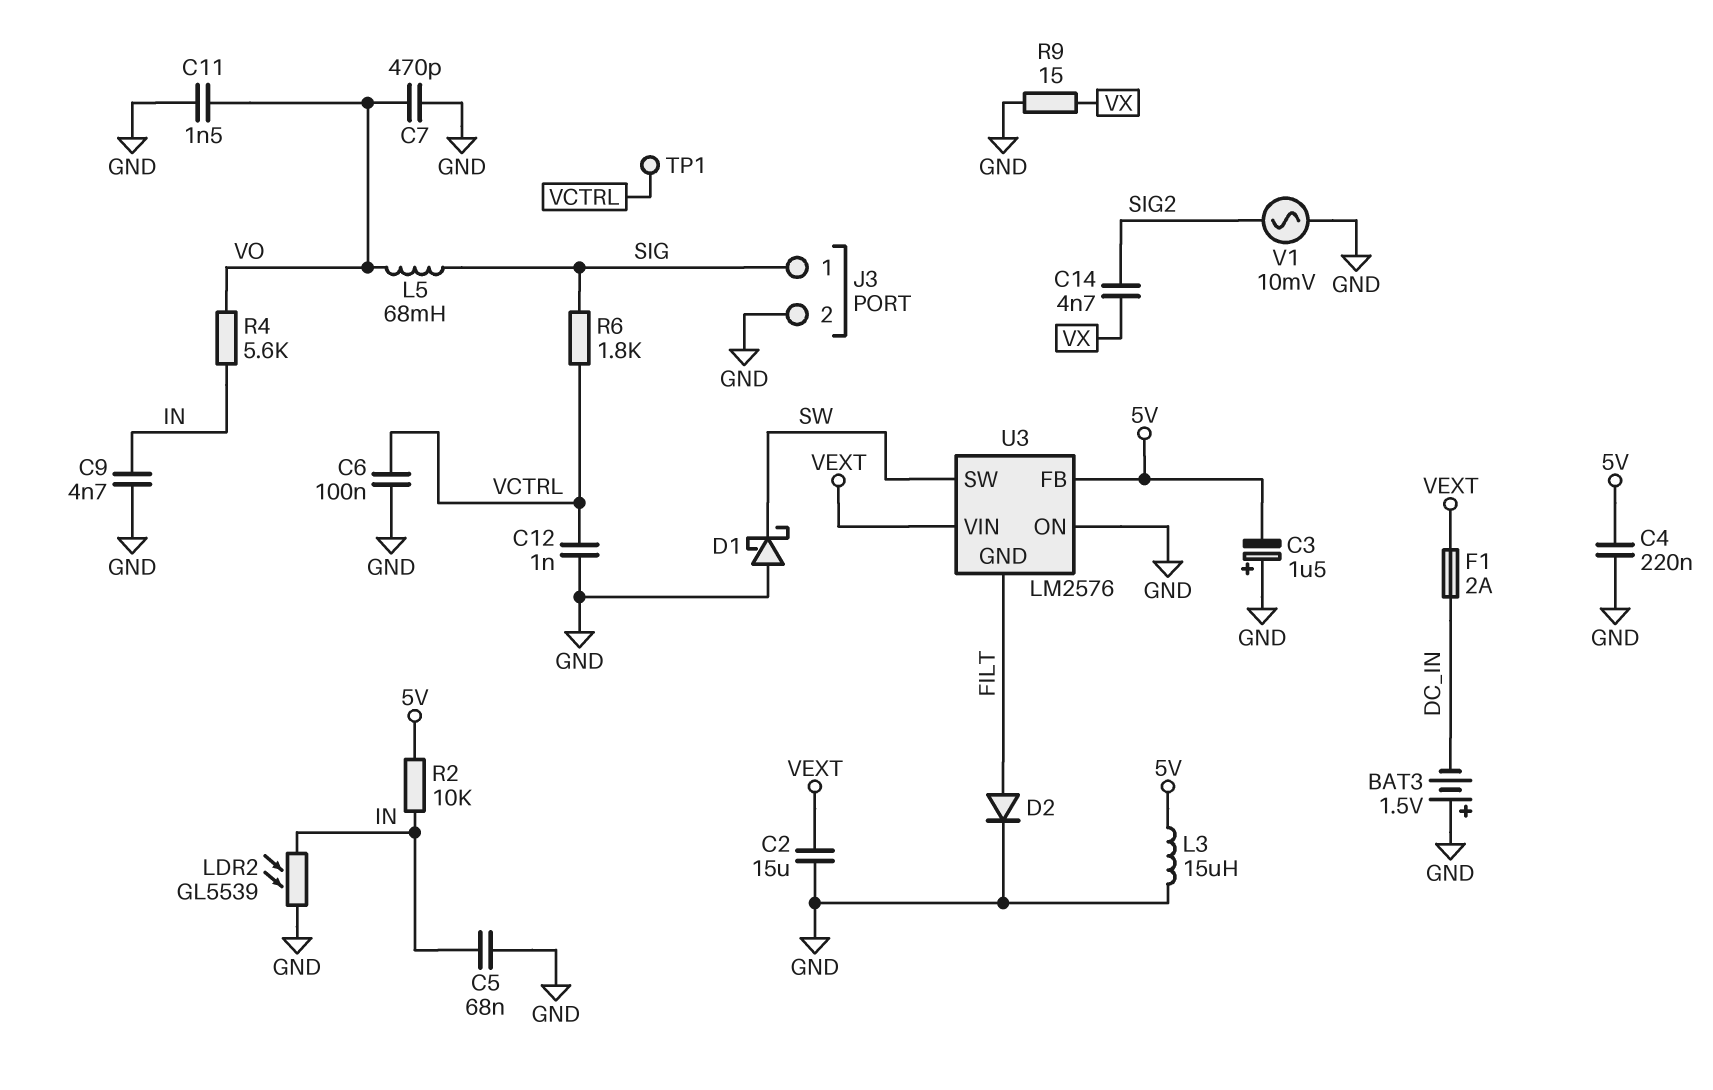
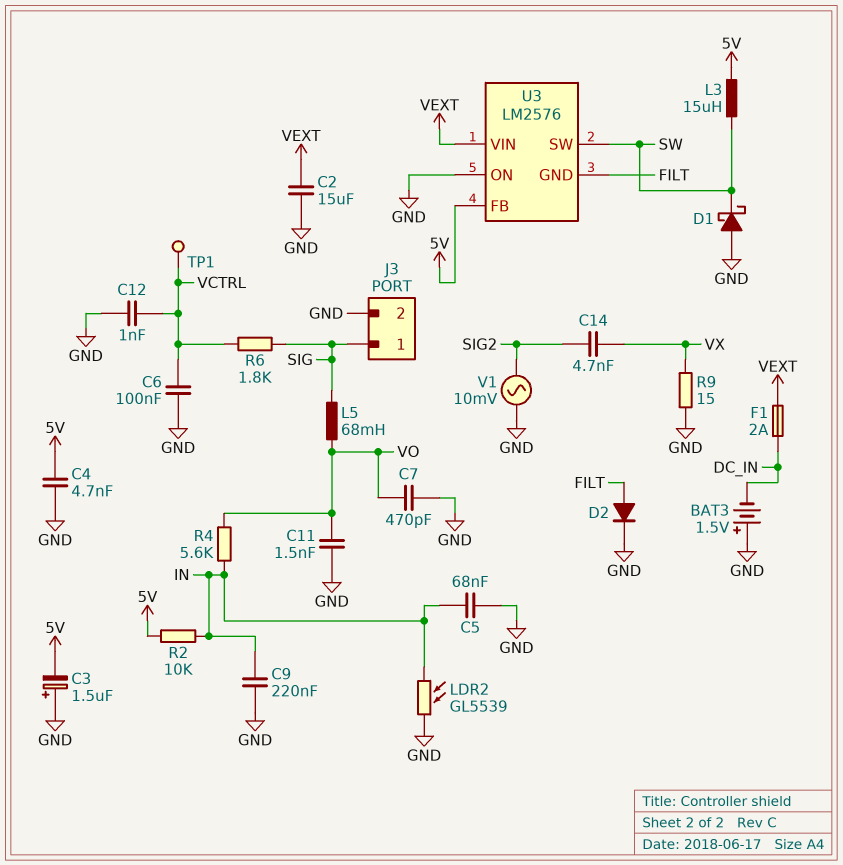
C4: 220nF (5V, GND) -> 4.7nF (5V, GND)
C9: 4.7nF (GND, IN) -> 220nF (GND, IN)
L3: 15uH (5V, GND) -> 15uH (5V, SW)

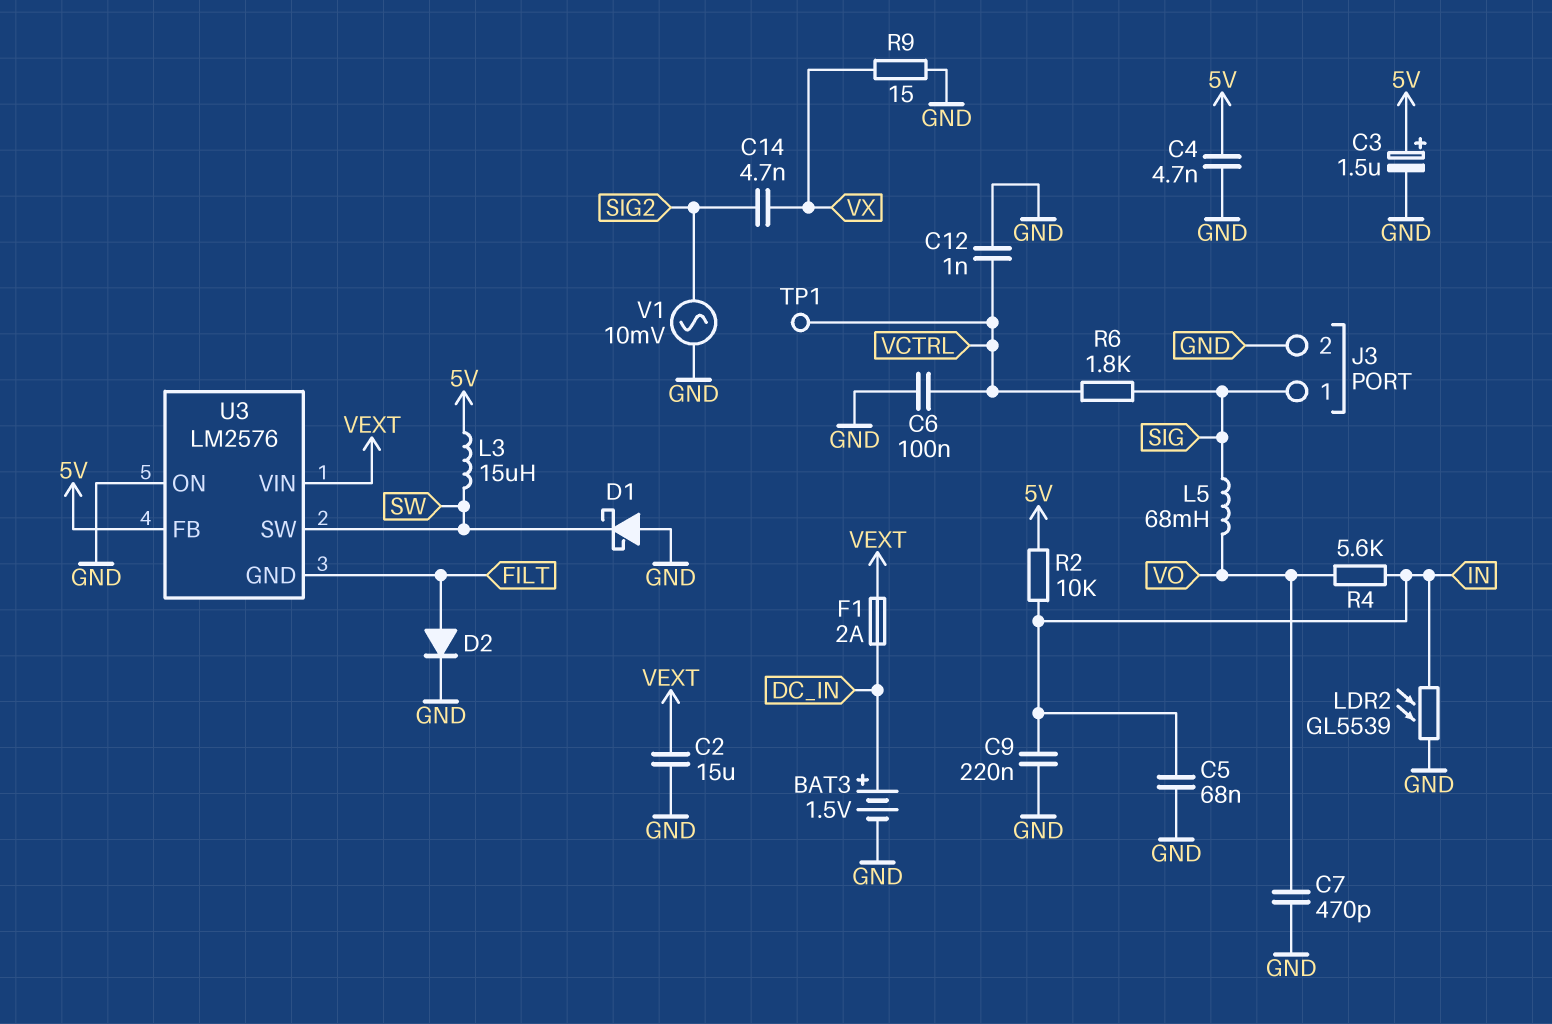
BAT3: 1.5V (plus GND, minus DC_IN) -> 1.5V (plus DC_IN, minus GND)
C3: 1.5uF (plus GND, minus 5V) -> 1.5uF (plus 5V, minus GND)
C11: 1.5nF (GND, VO) -> none

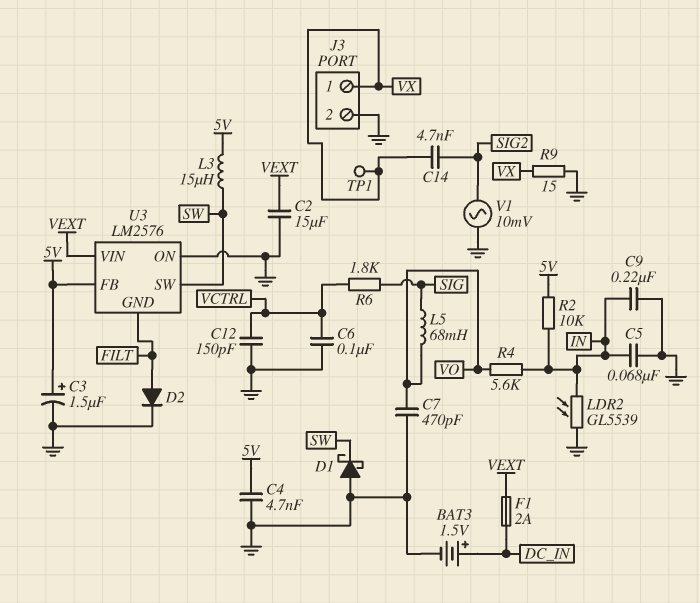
C12: 1nF (GND, VCTRL) -> 150pF (GND, VCTRL)
J3 pin 1: SIG -> VX
TP1: test point (VCTRL) -> test point (VX)

